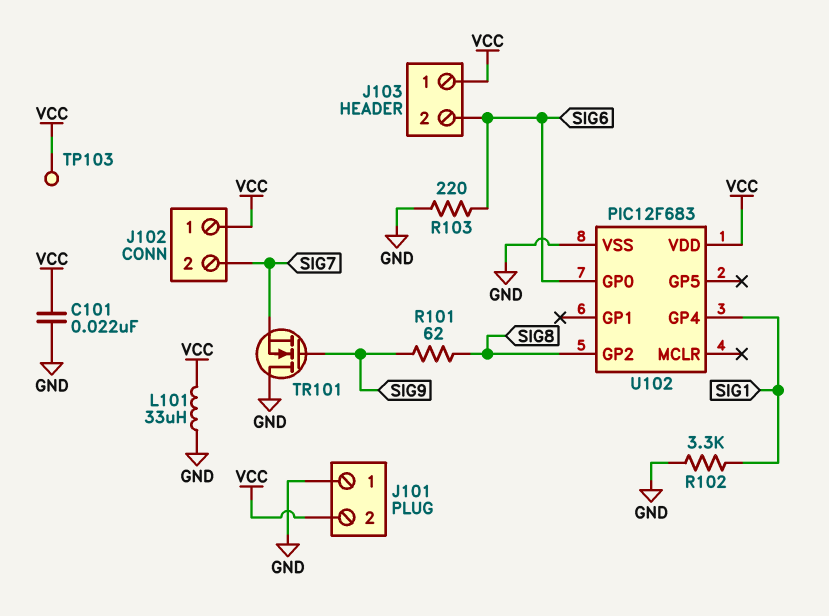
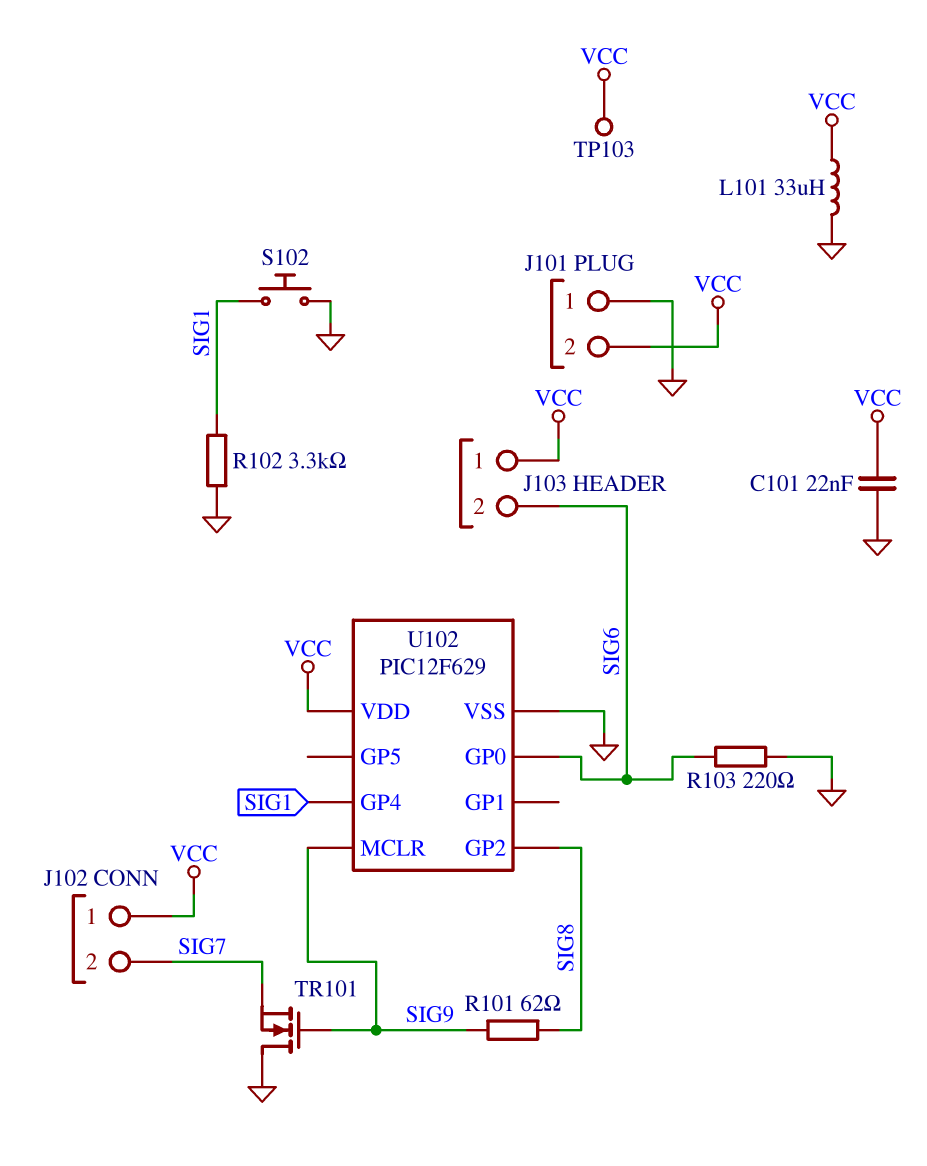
S102: none -> button (GND, SIG1)
U102: PIC12F683 -> PIC12F629
U102 pin MCLR: none -> SIG9

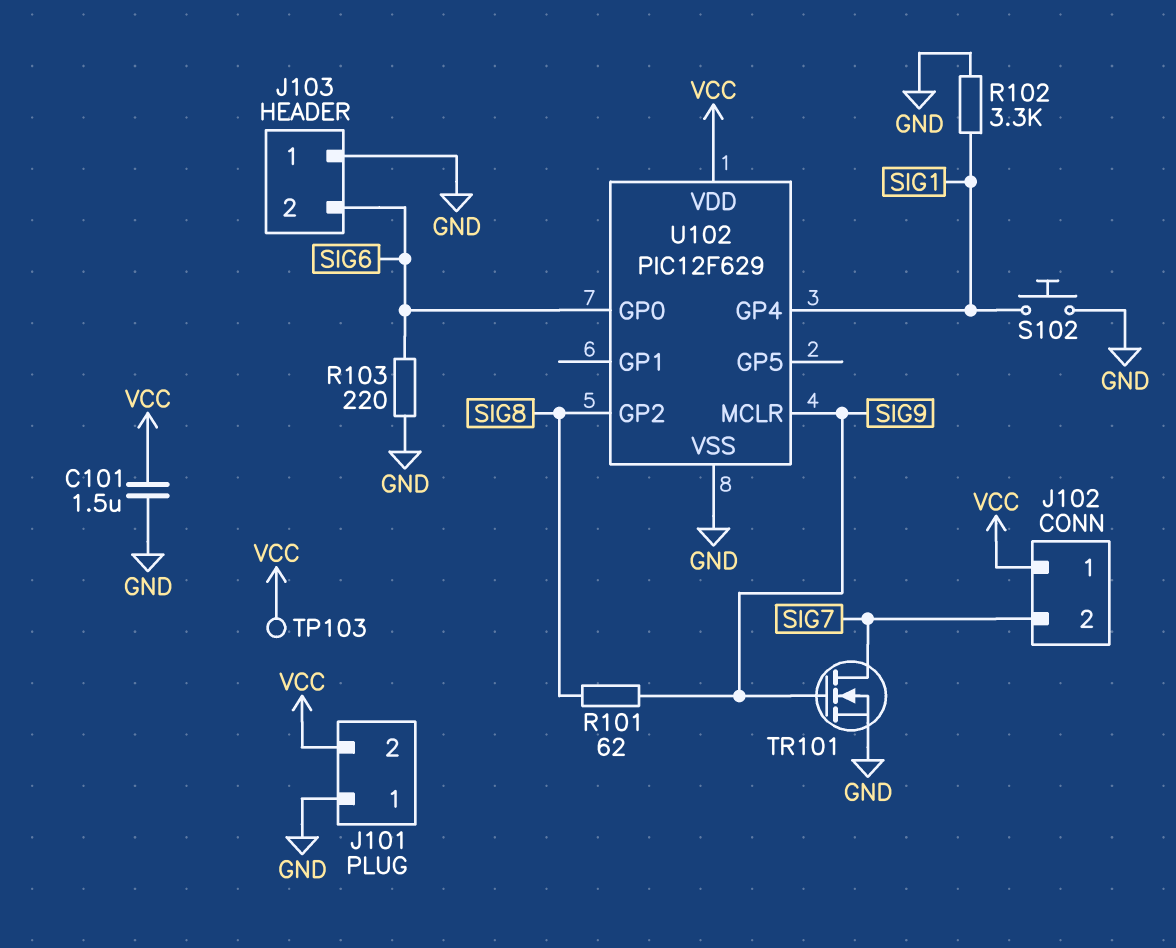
C101: 22nF (GND, VCC) -> 1.5uF (GND, VCC)
J103 pin 1: VCC -> GND
L101: 33uH (GND, VCC) -> none
TR101: NMOS (G SIG9, D GND, S SIG7) -> NMOS (G SIG9, D SIG7, S GND)

